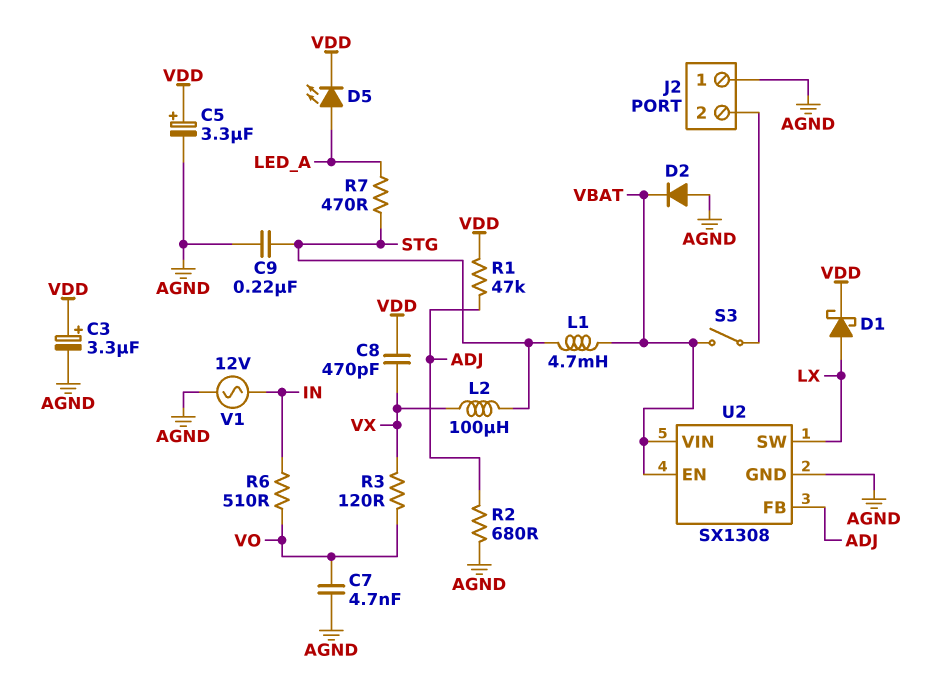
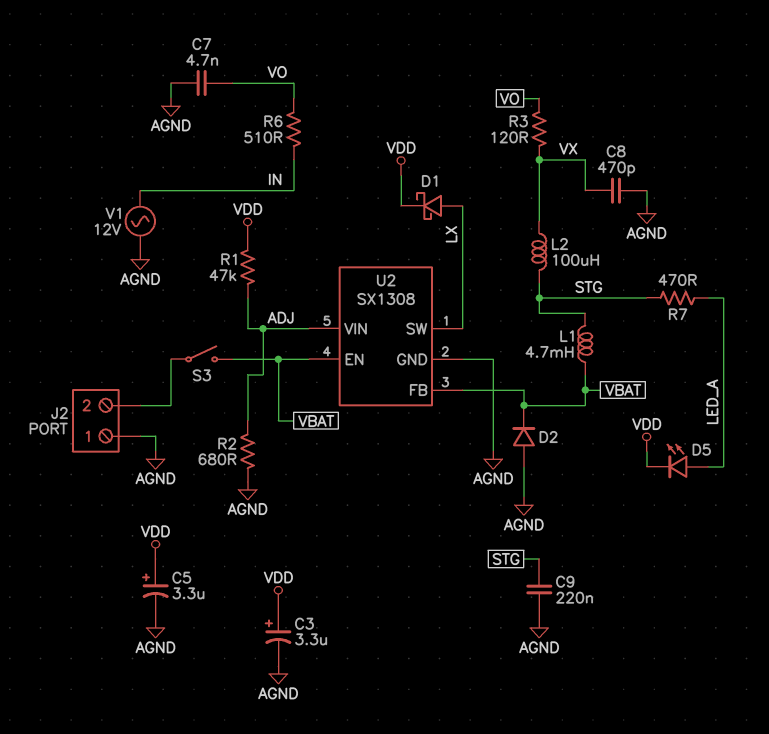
C8: 470pF (VDD, VX) -> 470pF (AGND, VX)
U2 pin FB: ADJ -> VBAT
U2 pin VIN: VBAT -> ADJ

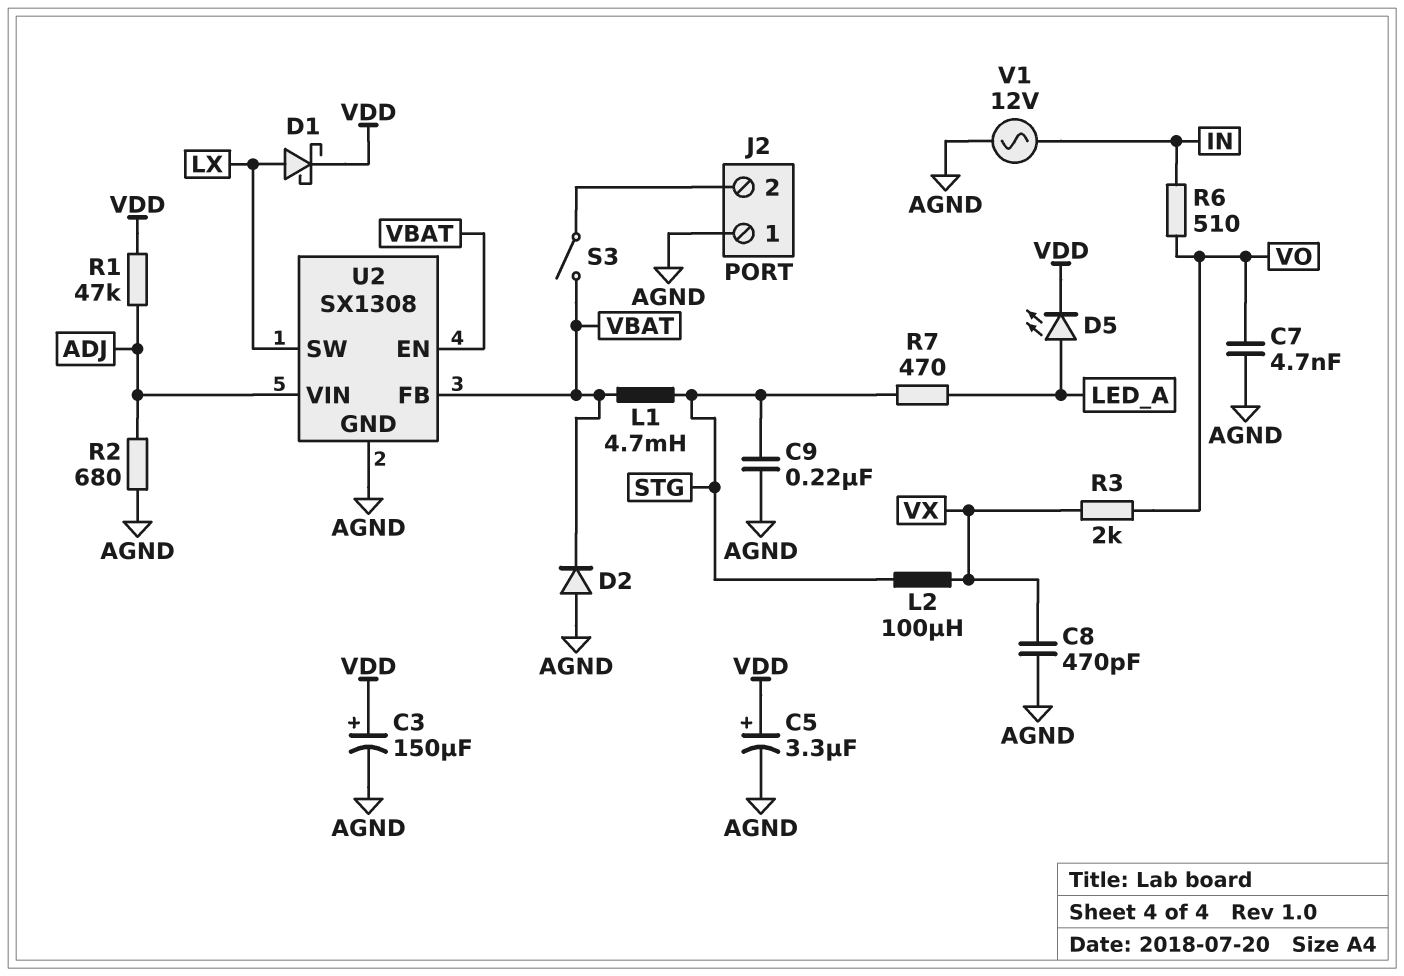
C3: 3.3uF (plus VDD, minus AGND) -> 150uF (plus VDD, minus AGND)
R3: 120 (VO, VX) -> 2k (VO, VX)

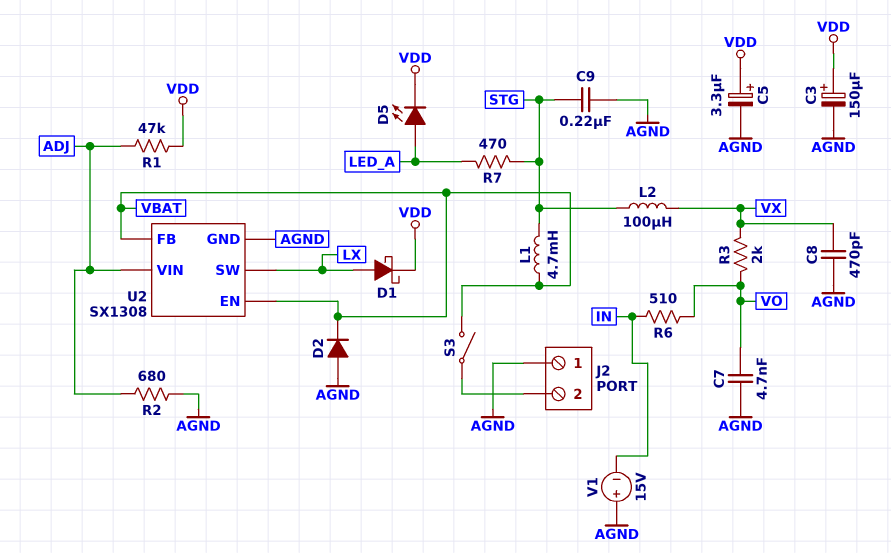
V1: AC 12V (AGND, IN) -> 15V (plus AGND, minus IN)

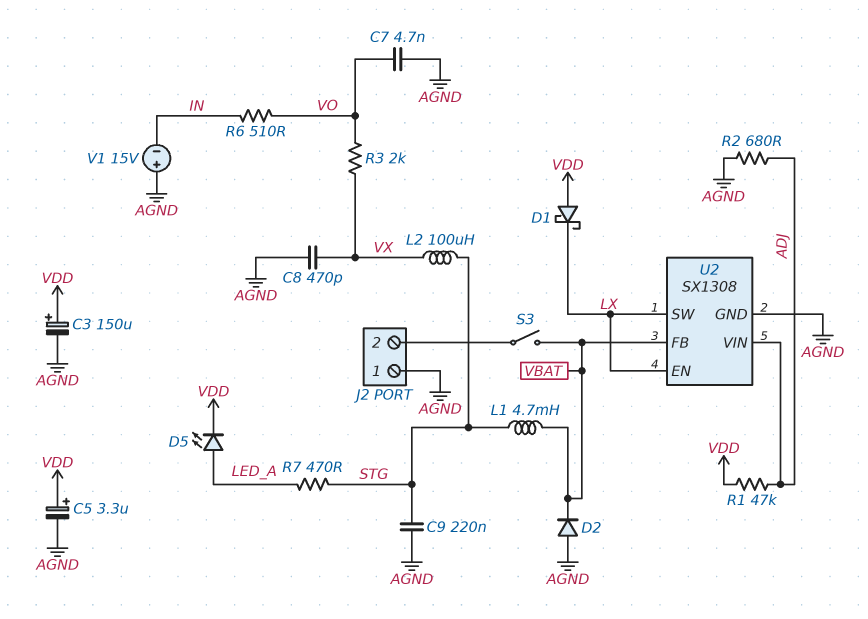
D1: schottky (A LX, K VDD) -> schottky (A VDD, K LX)
U2 pin EN: VBAT -> LX

